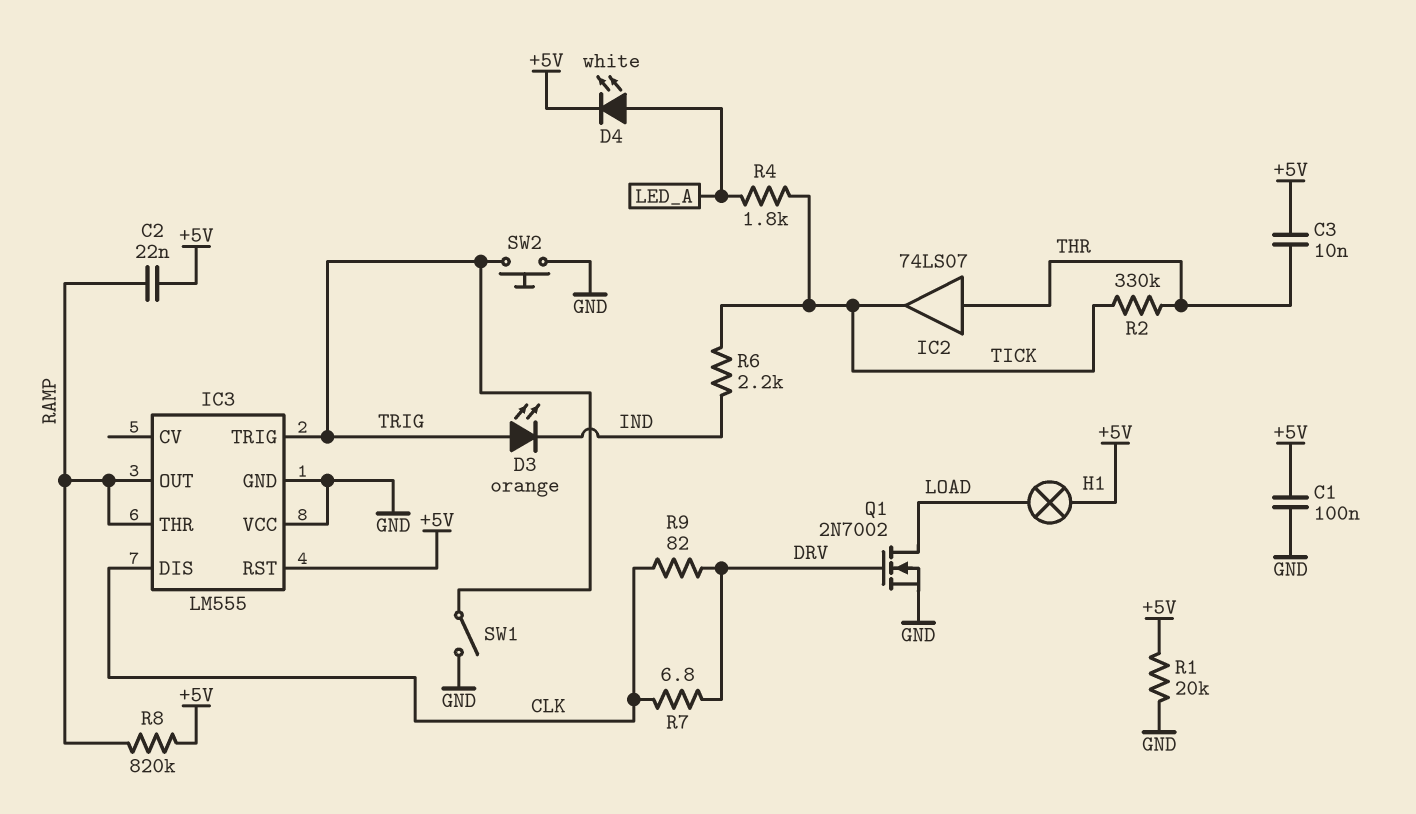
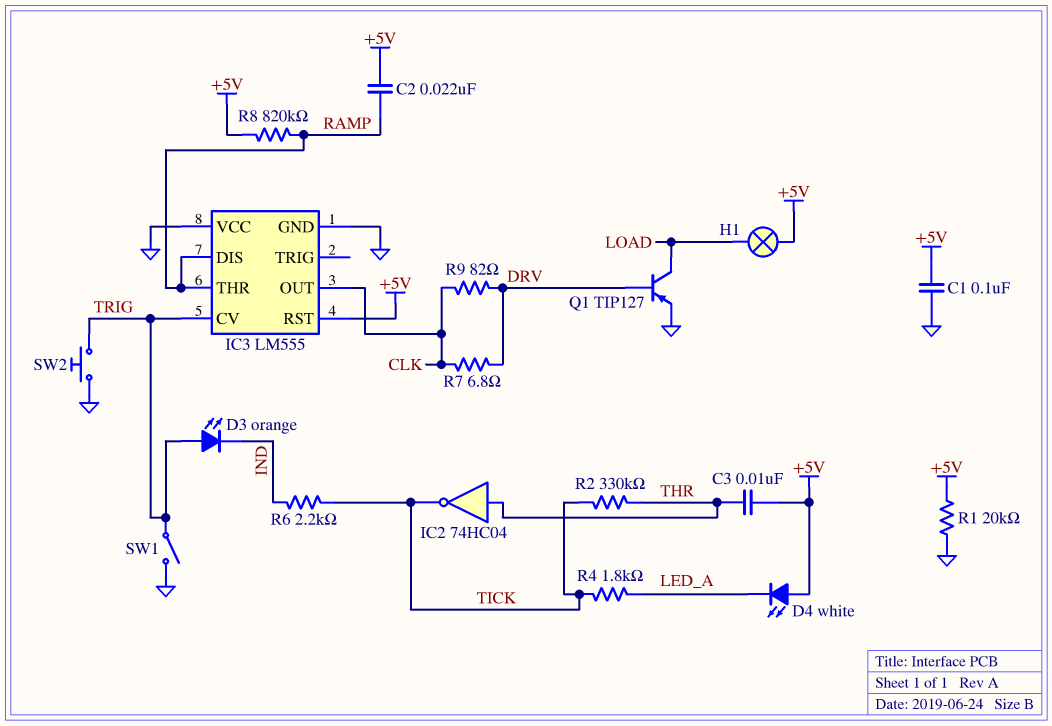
D4: LED white (A LED_A, K +5V) -> LED white (A +5V, K LED_A)
IC2: buffer 74LS07 (in THR, out TICK) -> NOT 74HC04 (in THR, out TICK)
IC3 pin CV: none -> TRIG
IC3 pin DIS: CLK -> RAMP
IC3 pin OUT: RAMP -> CLK
IC3 pin TRIG: TRIG -> none
Q1: NMOS 2N7002 (G DRV, D LOAD, S GND) -> PNP TIP127 (B DRV, C LOAD, E GND)

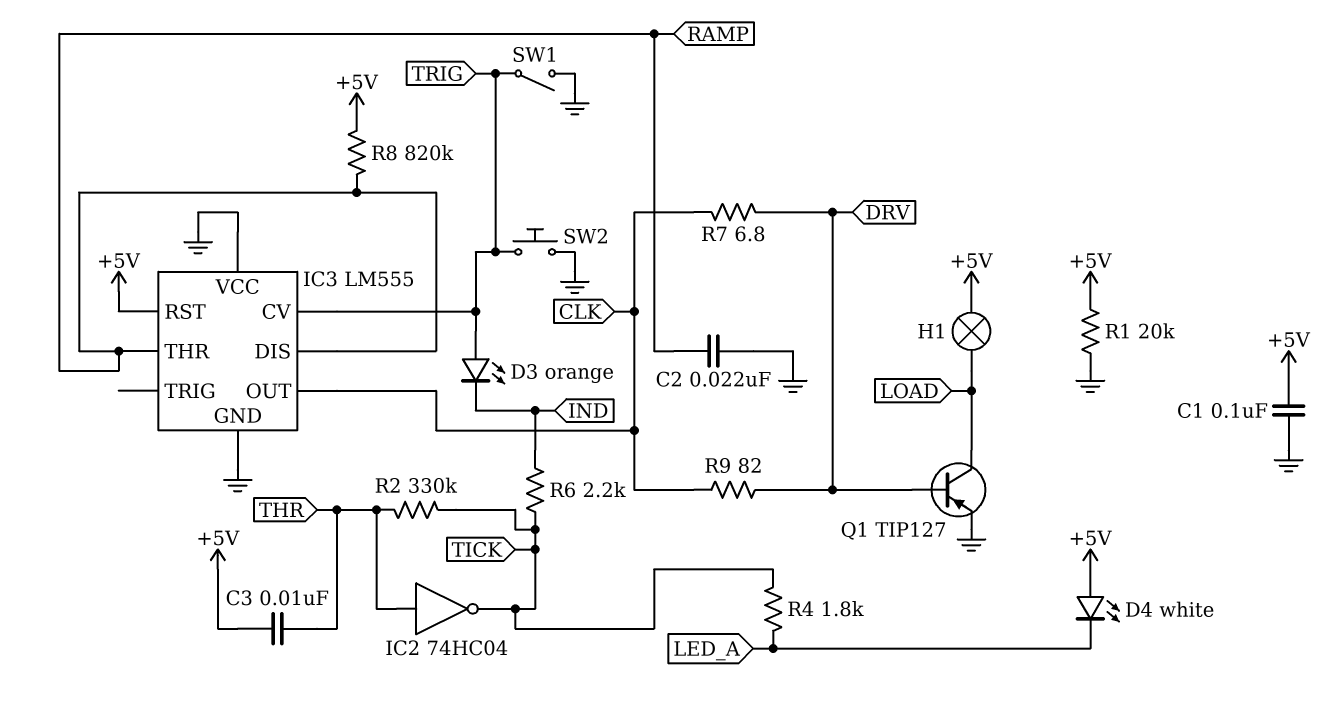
C2: 22nF (+5V, RAMP) -> 22nF (GND, RAMP)

